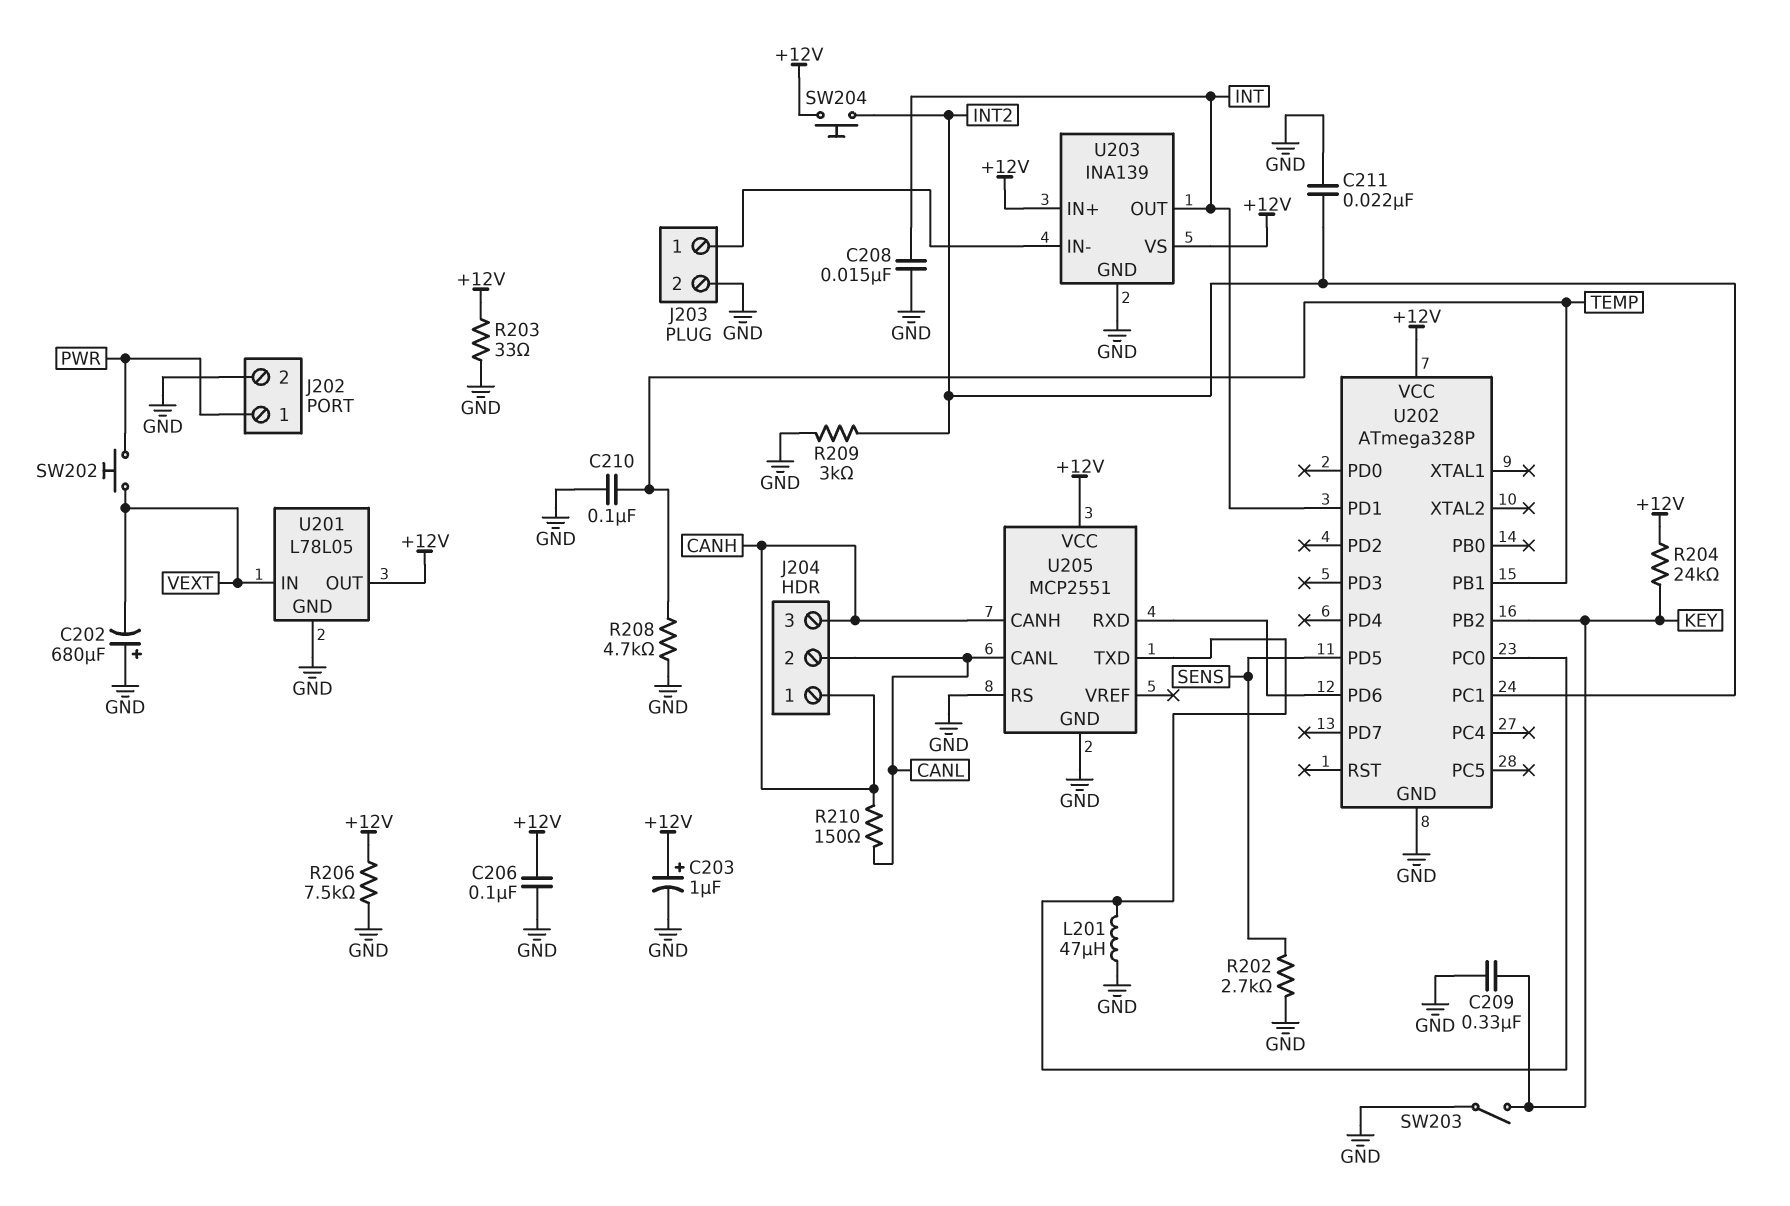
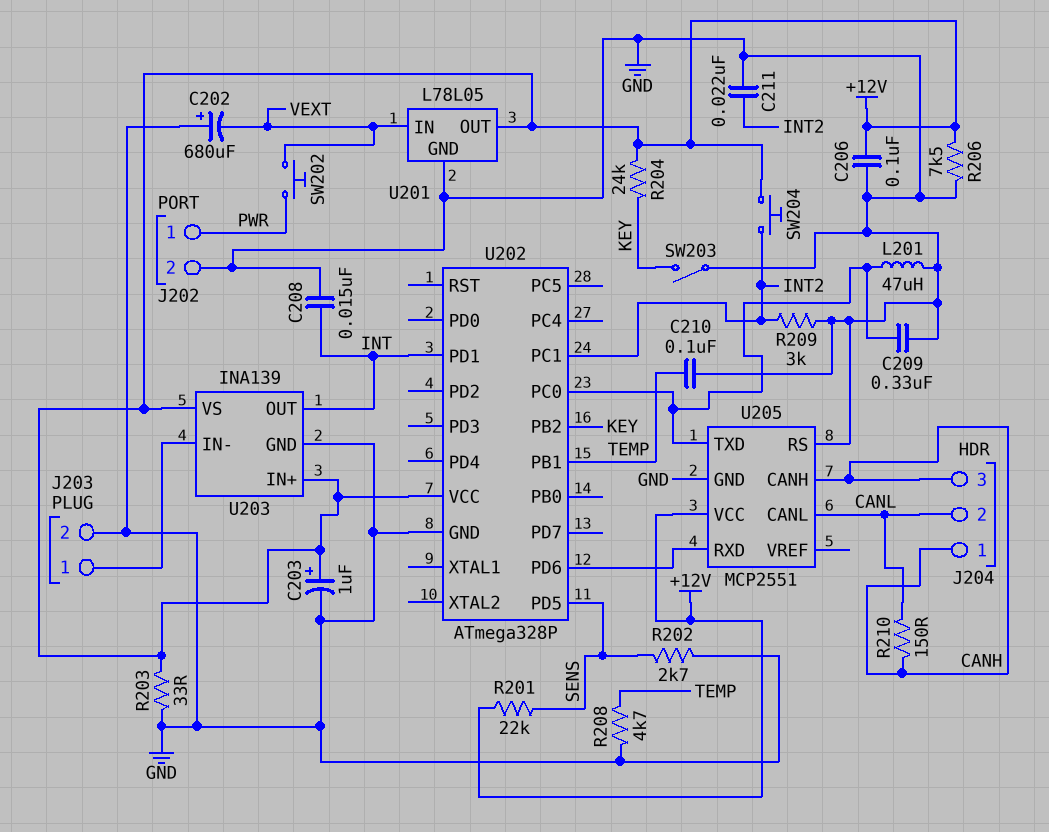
C209: 330nF (GND, KEY) -> 330nF (GND, U202/PC0)
R201: none -> 22k (+12V, SENS)

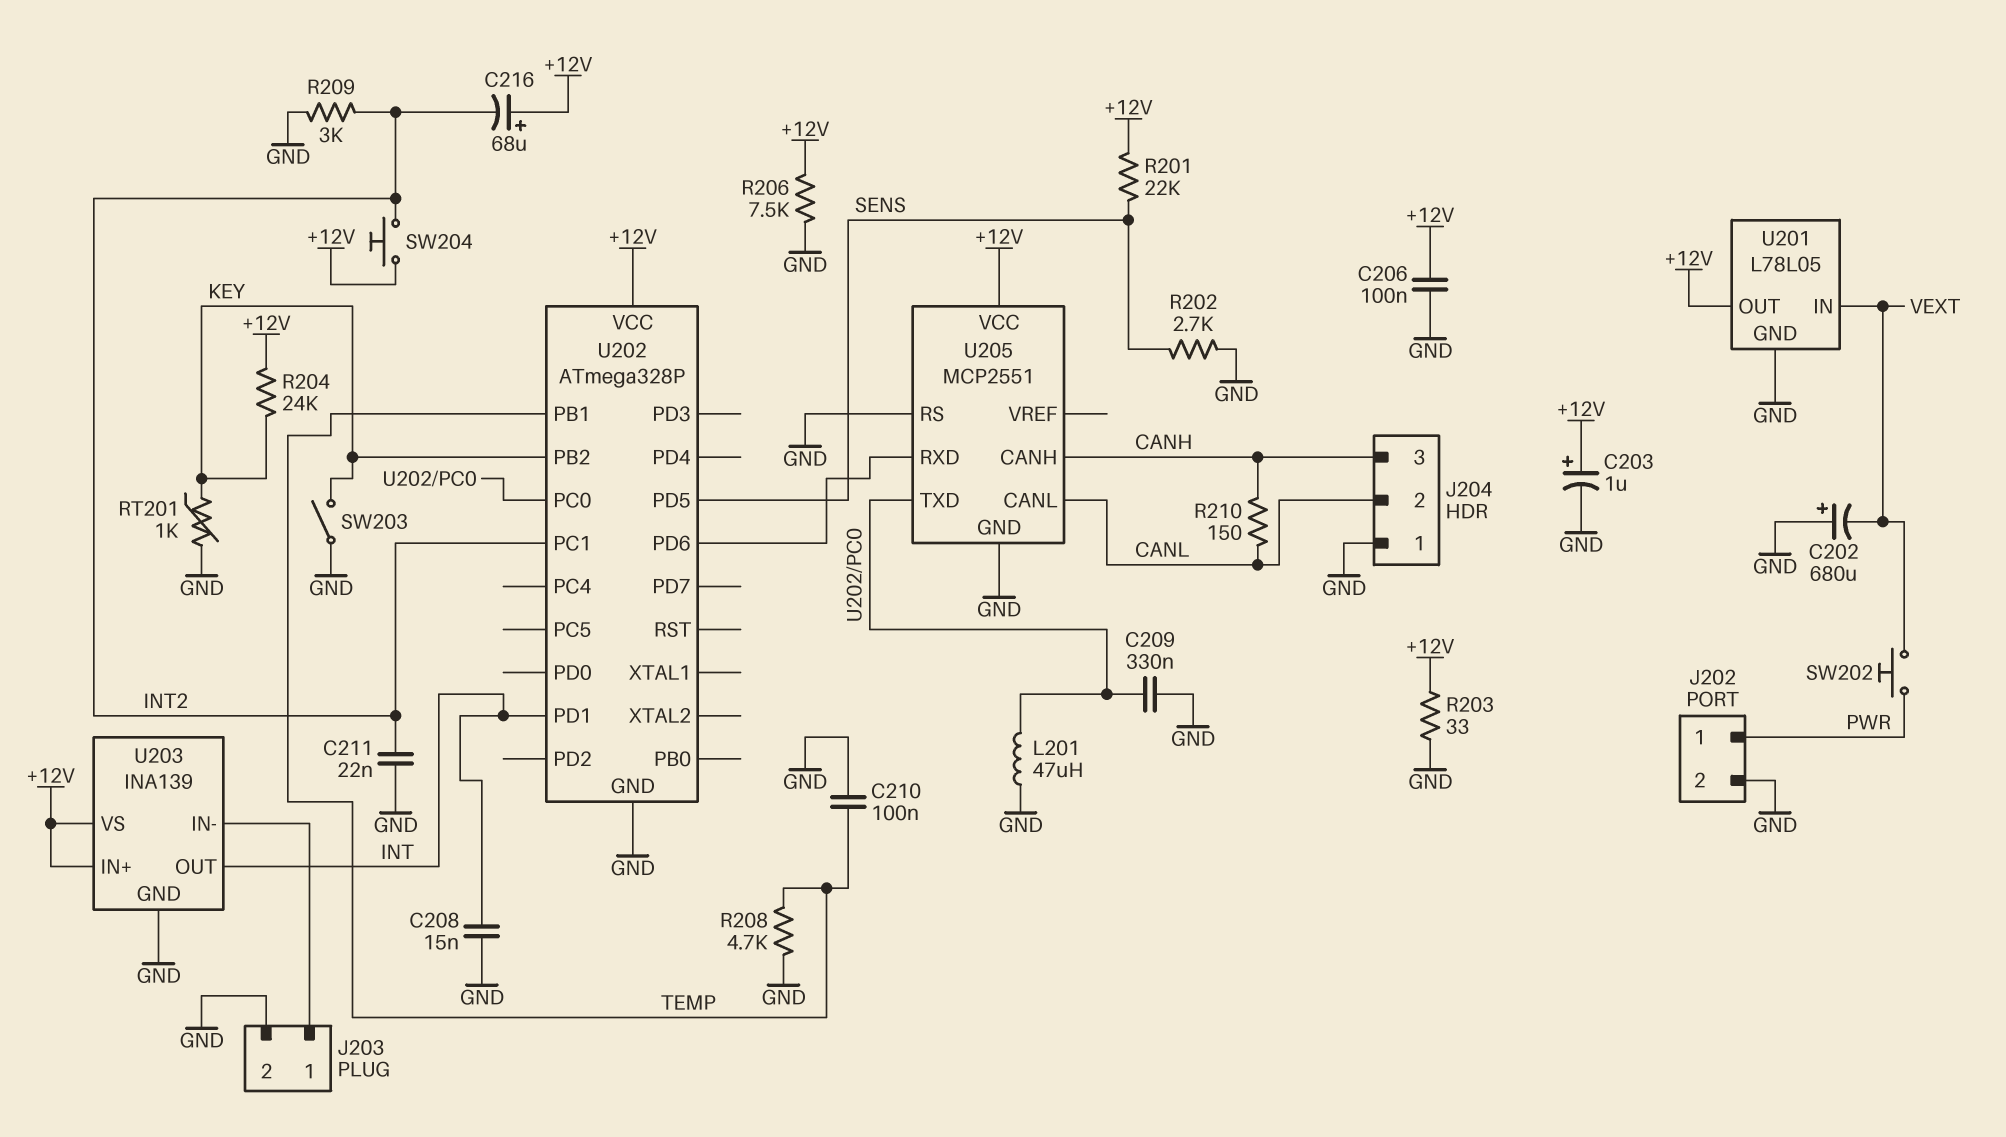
C216: none -> 68uF (plus +12V, minus INT2)
J204 pin 1: CANH -> GND
RT201: none -> 1k (GND, KEY)

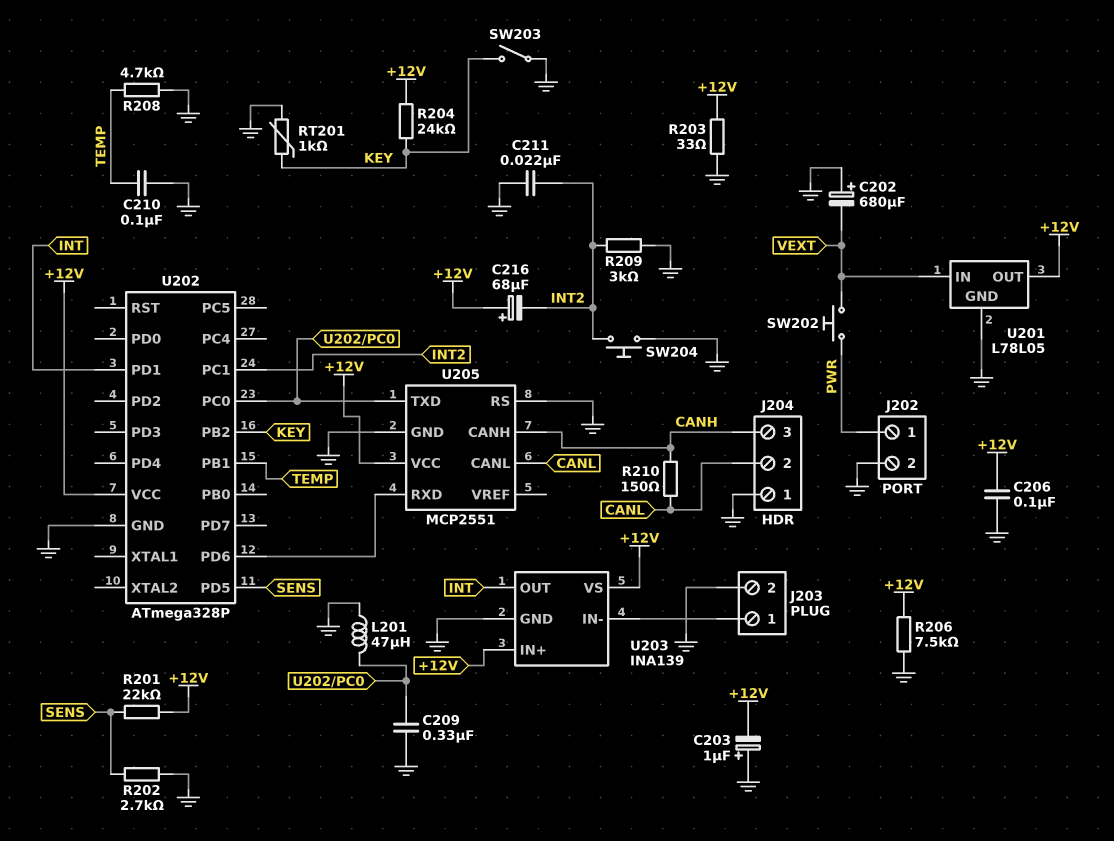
C203: 1uF (plus +12V, minus GND) -> 1uF (plus GND, minus +12V)
C208: 15nF (GND, INT) -> none
SW204: button (+12V, INT2) -> button (GND, INT2)

